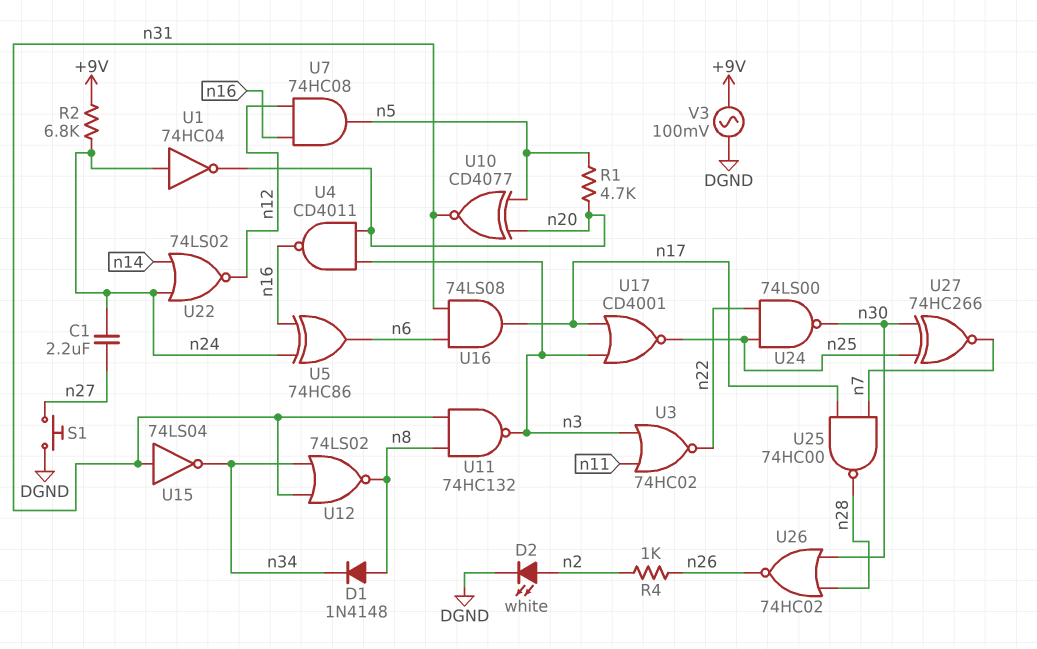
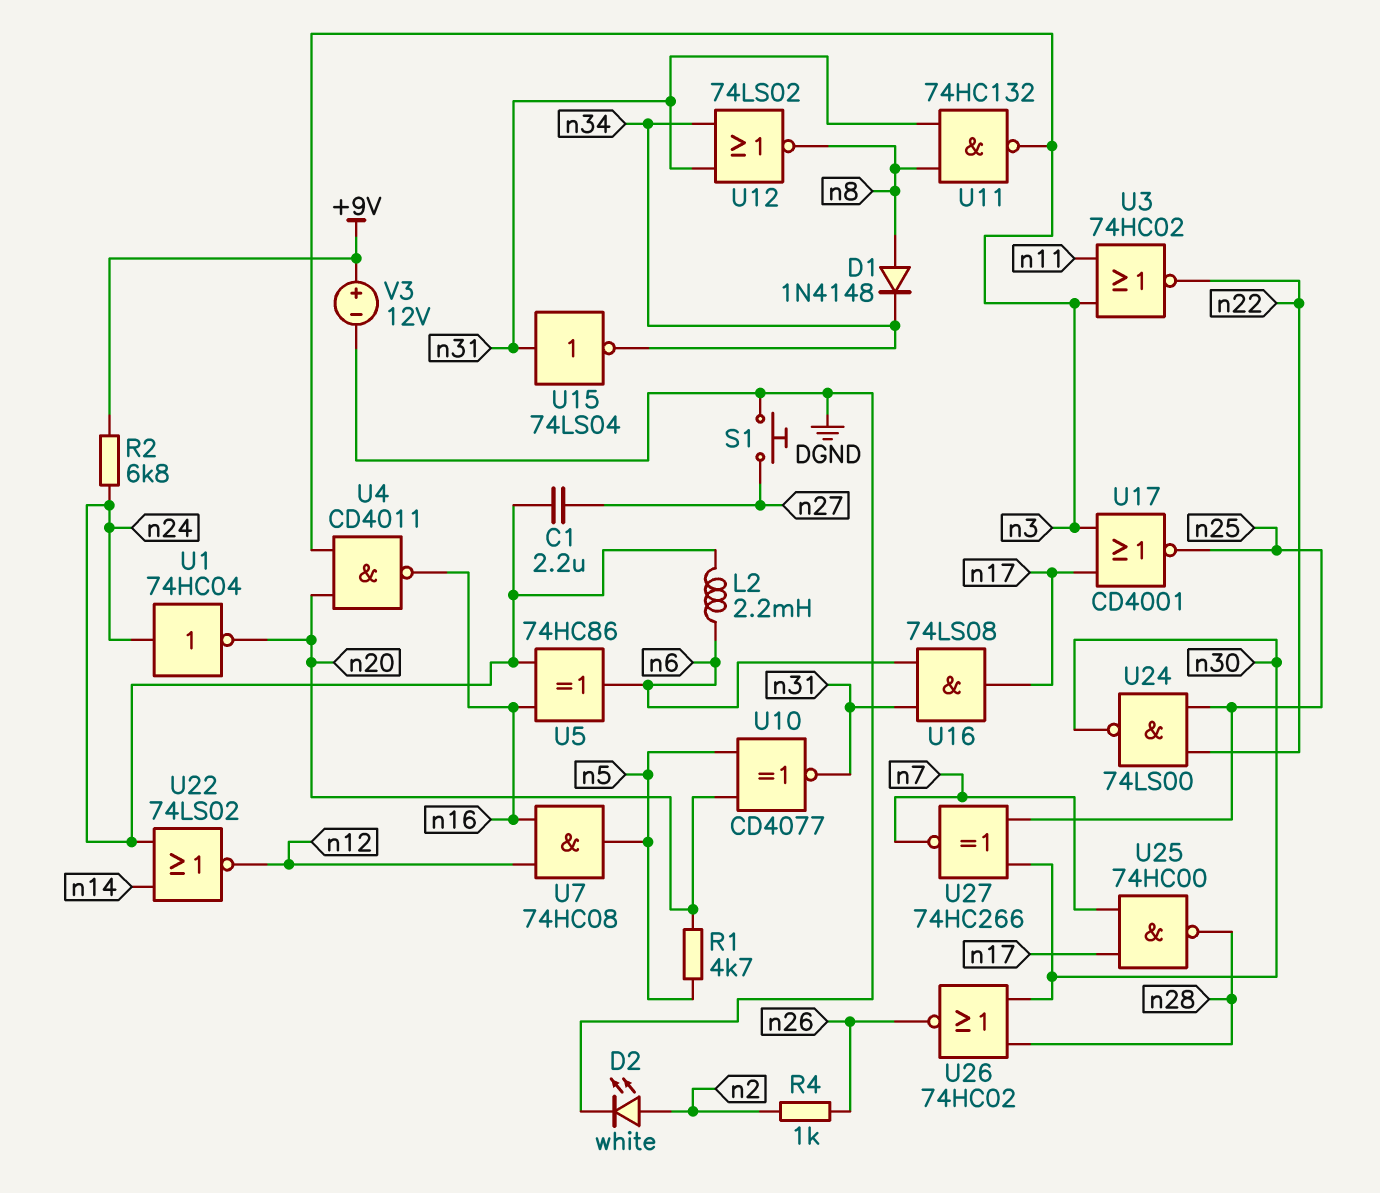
L2: none -> 2.2mH (n6, n24)
V3: AC 100mV (+9V, DGND) -> 12V (plus +9V, minus DGND)

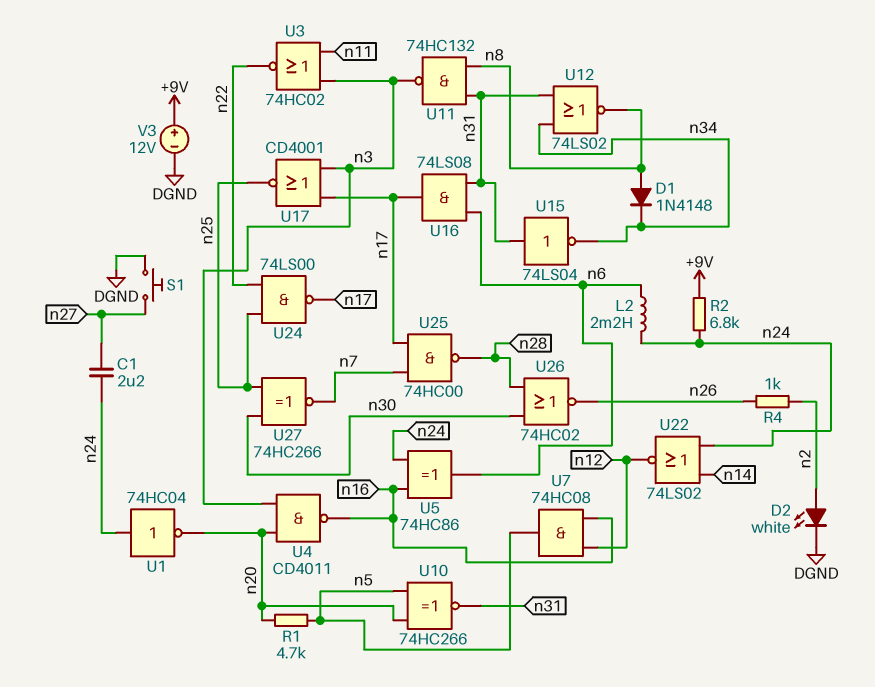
U10: XNOR CD4077 (in n5, in n20, out n31) -> XNOR 74HC266 (in n5, in n20, out n31)
U24: NAND 74LS00 (in n22, in n25, out n30) -> NAND 74LS00 (in n22, in n25, out n17)

